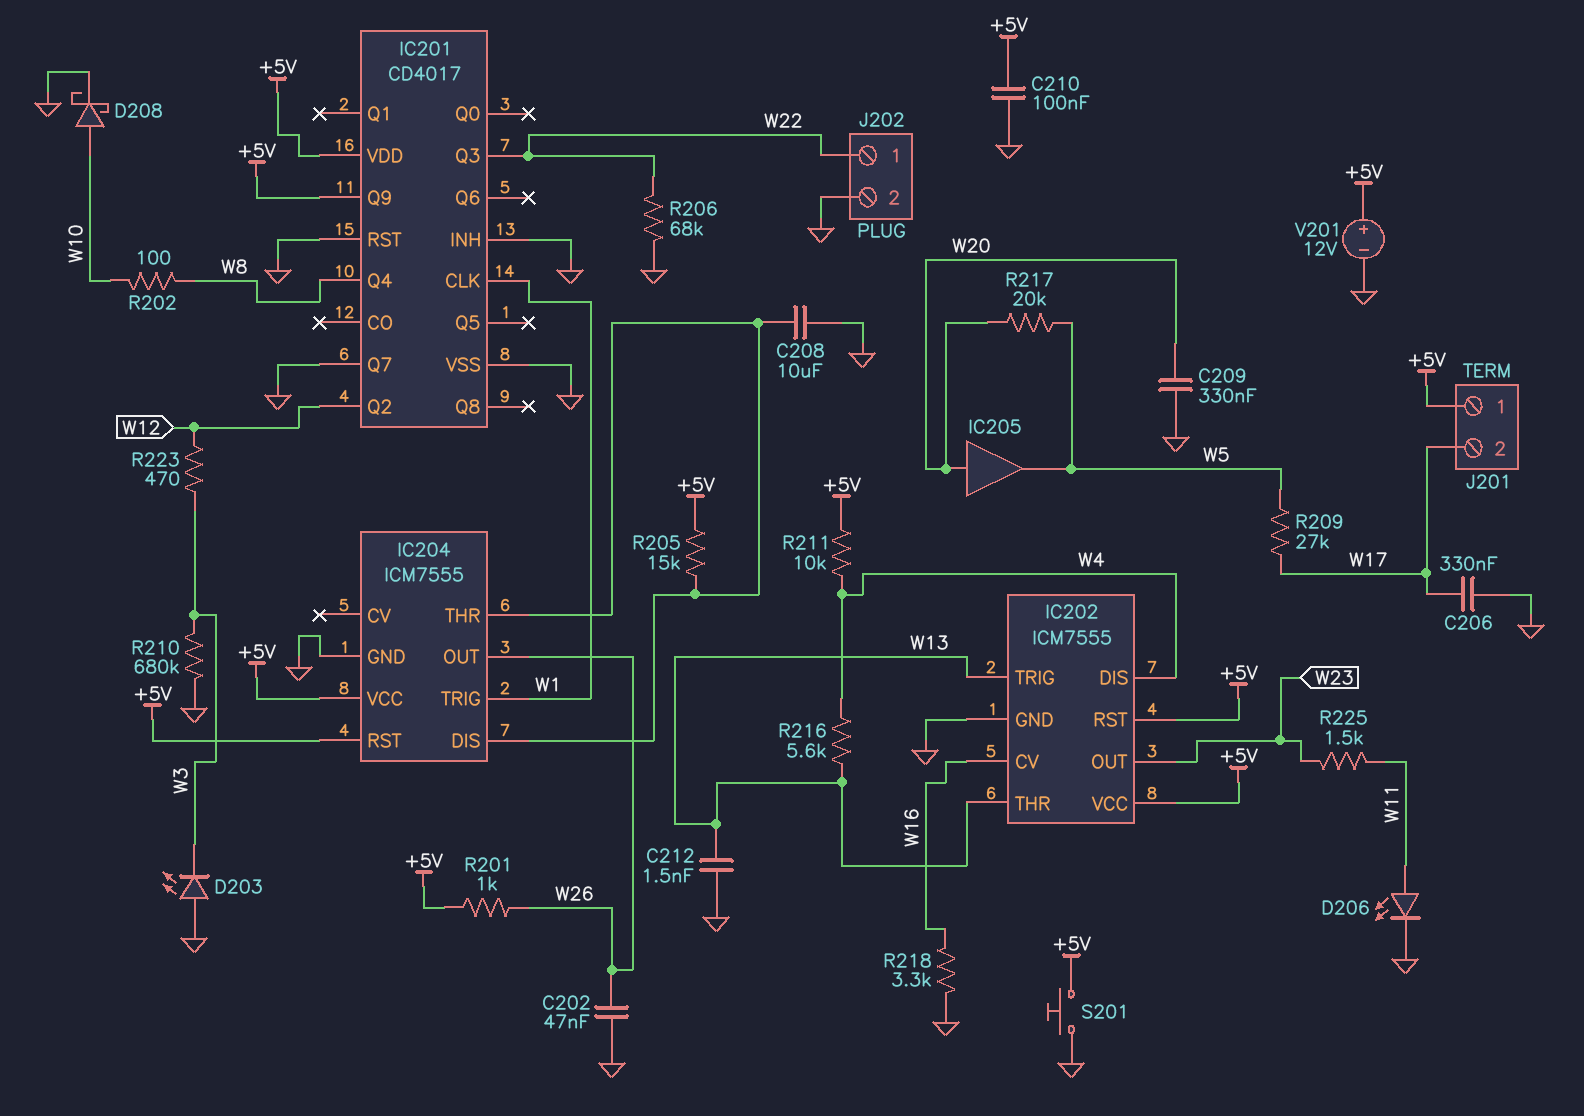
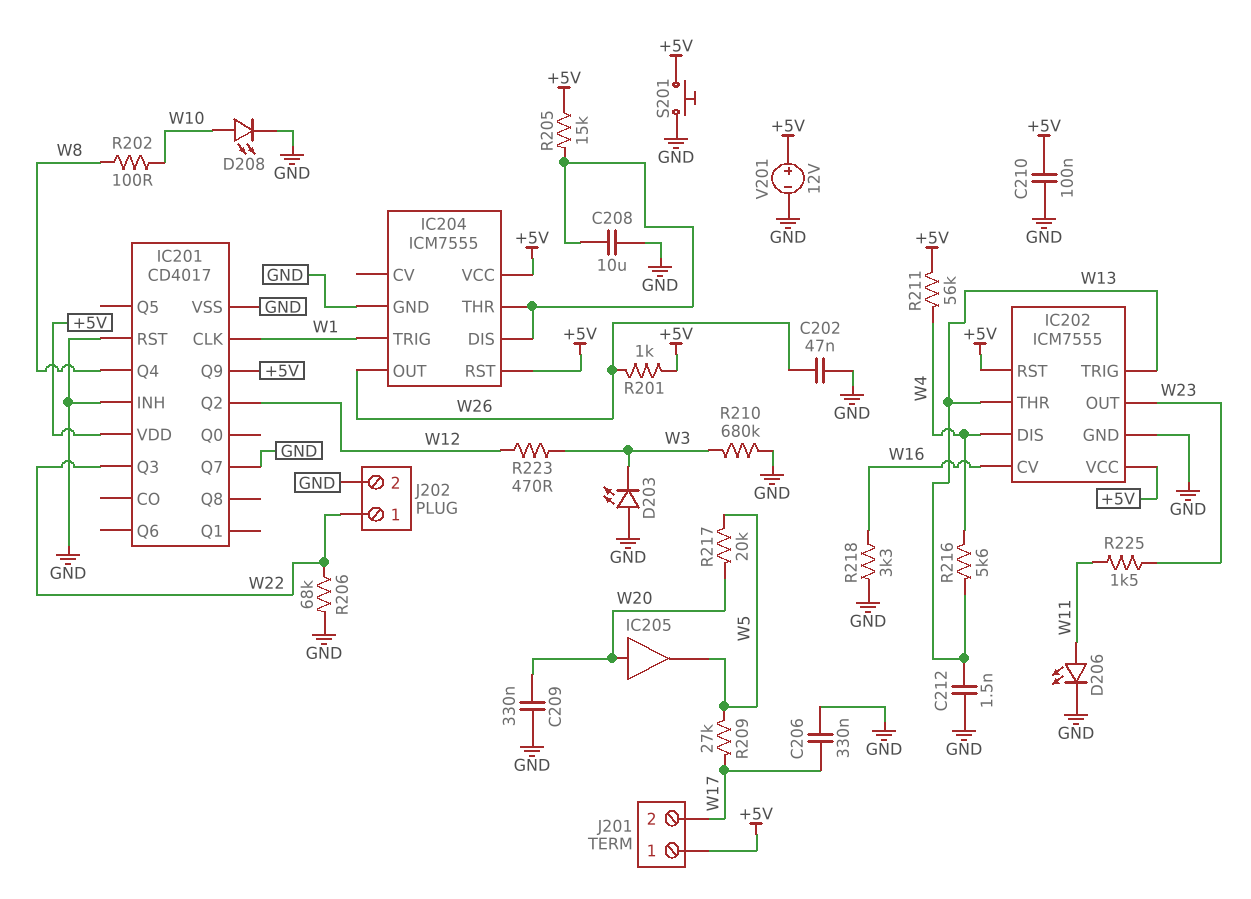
D208: schottky (A W10, K GND) -> LED (A W10, K GND)
R211: 10k (+5V, W4) -> 56k (+5V, W4)

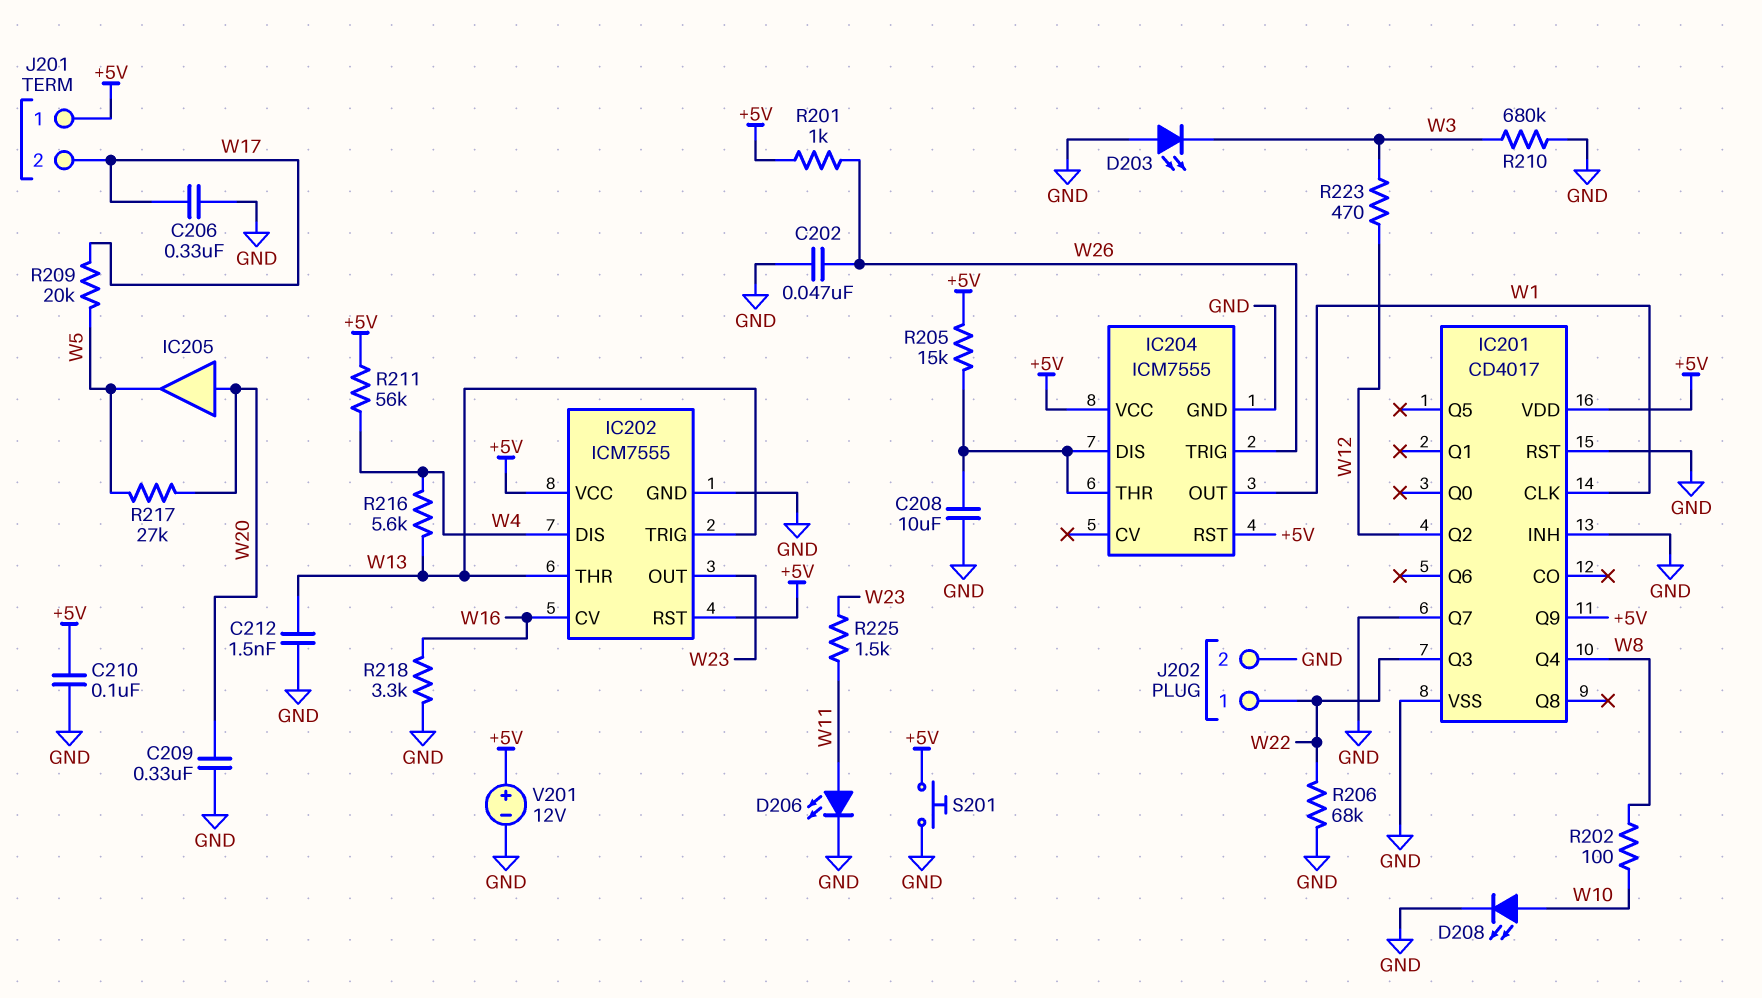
IC204 pin OUT: W26 -> W1
IC204 pin TRIG: W1 -> W26
R209: 27k (W5, W17) -> 20k (W5, W17)
R217: 20k (W5, W20) -> 27k (W5, W20)

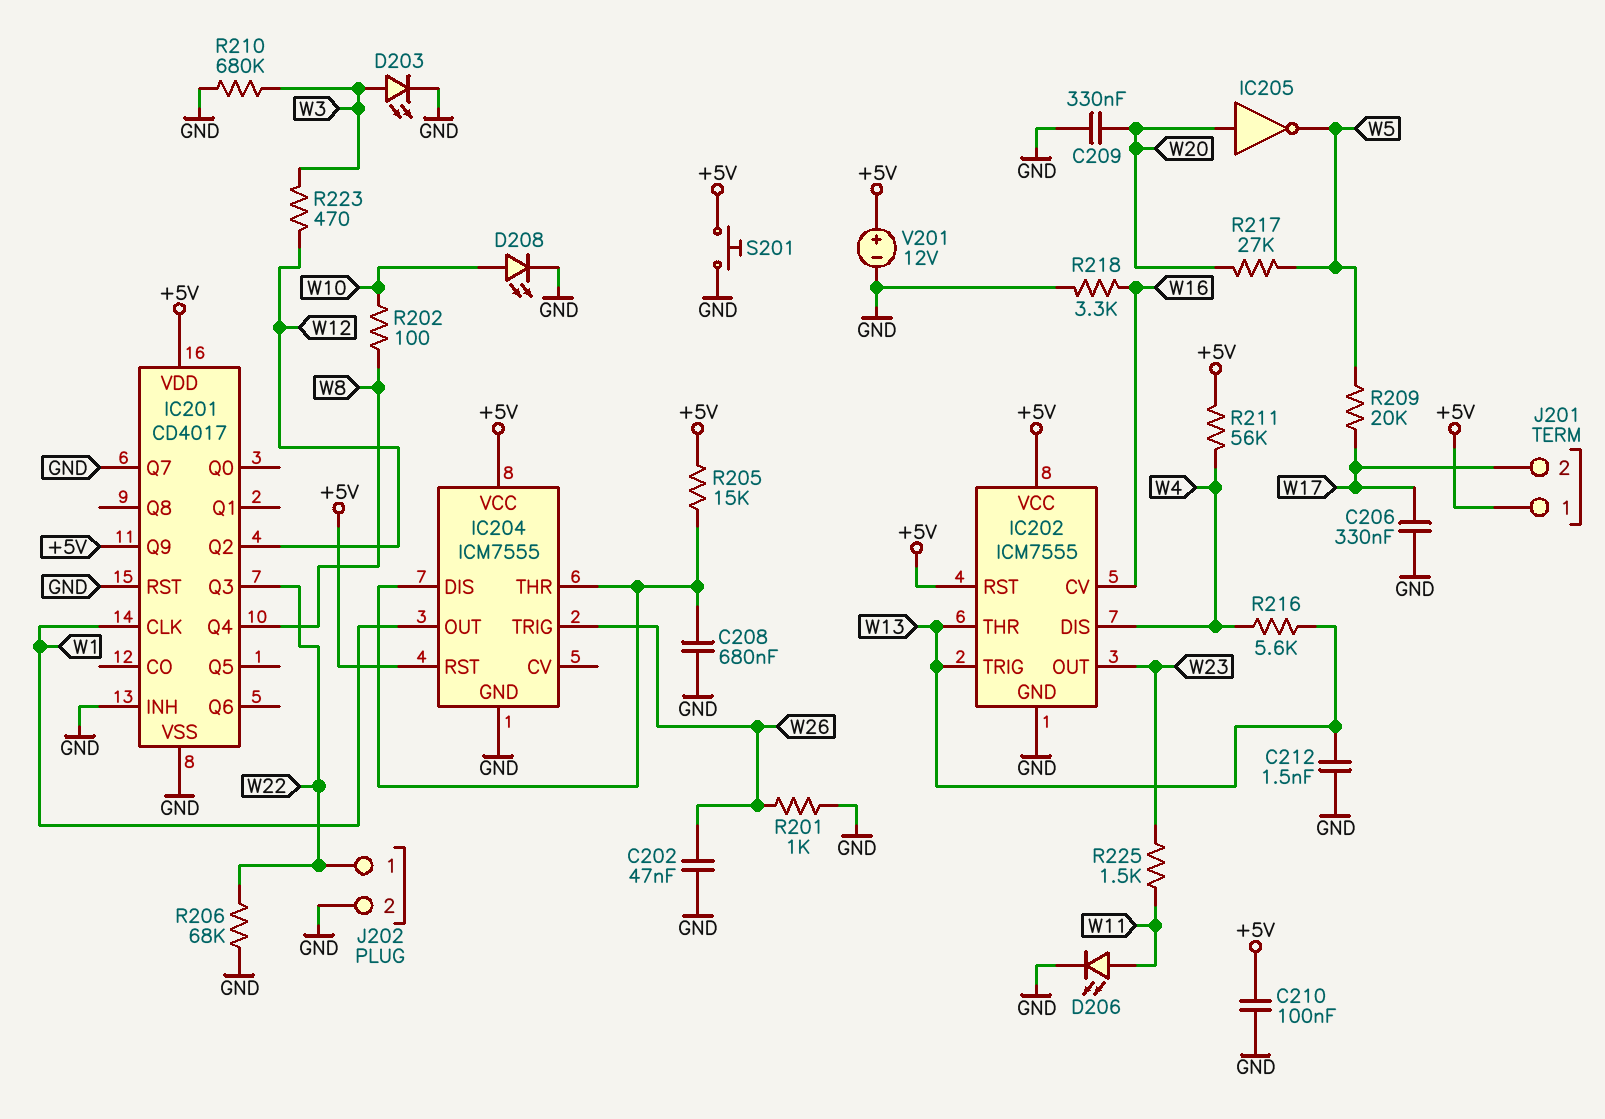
C208: 10uF (GND, IC204/DIS) -> 680nF (GND, IC204/DIS)
D203: LED (A GND, K W3) -> LED (A W3, K GND)
IC205: buffer (in W20, out W5) -> NOT (in W20, out W5)
R201: 1k (+5V, W26) -> 1k (GND, W26)

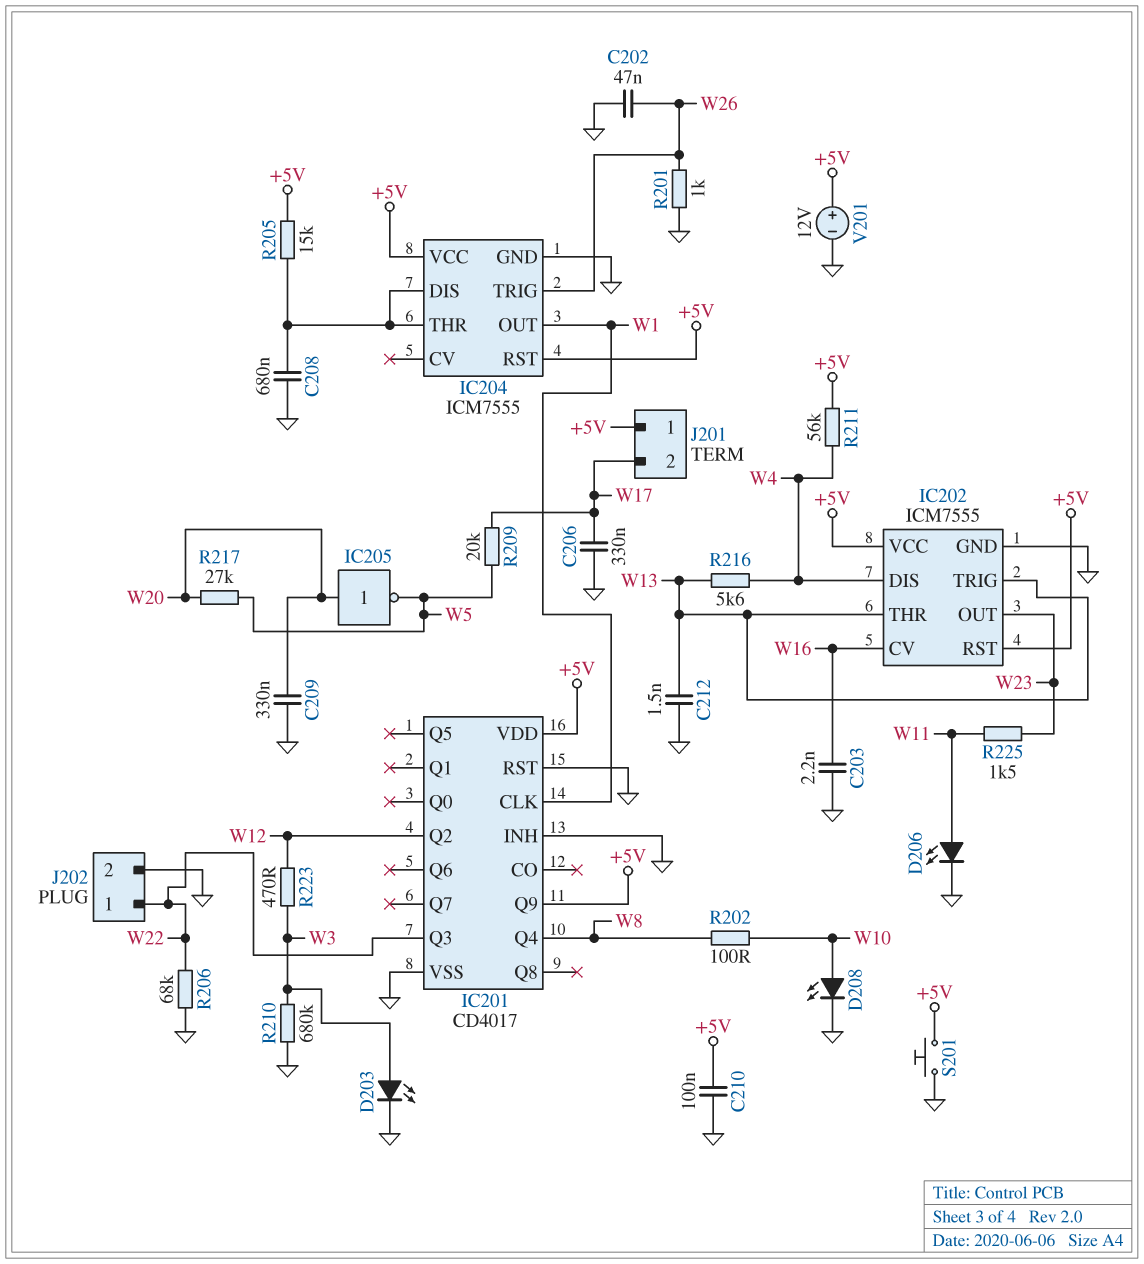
C203: none -> 2.2nF (GND, W16)
IC201 pin Q7: GND -> none
R218: 3.3k (GND, W16) -> none

